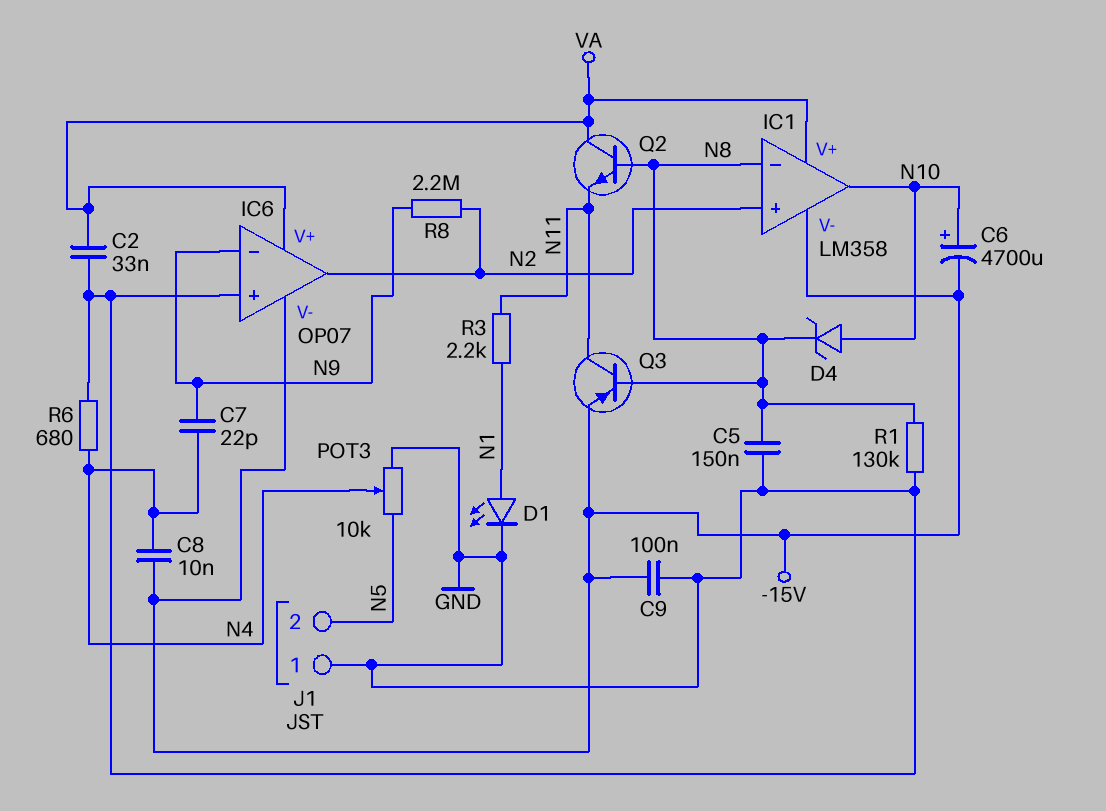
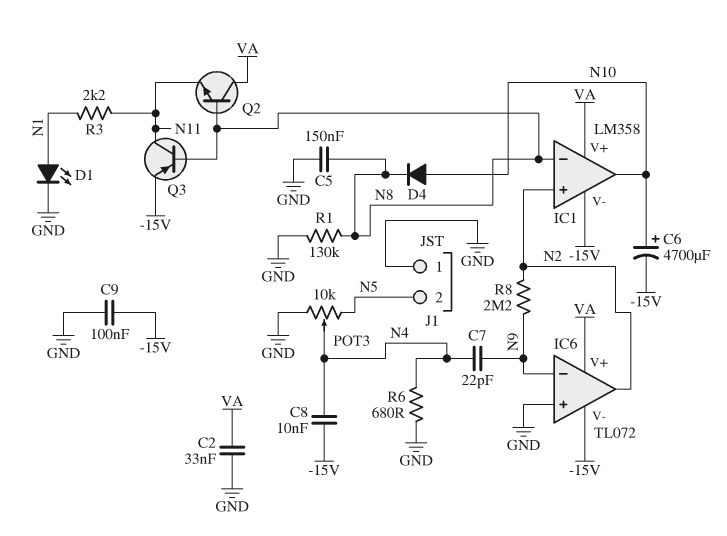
D4: zener (A N10, K N8) -> diode (A N10, K N8)
IC6: OP07 -> TL072

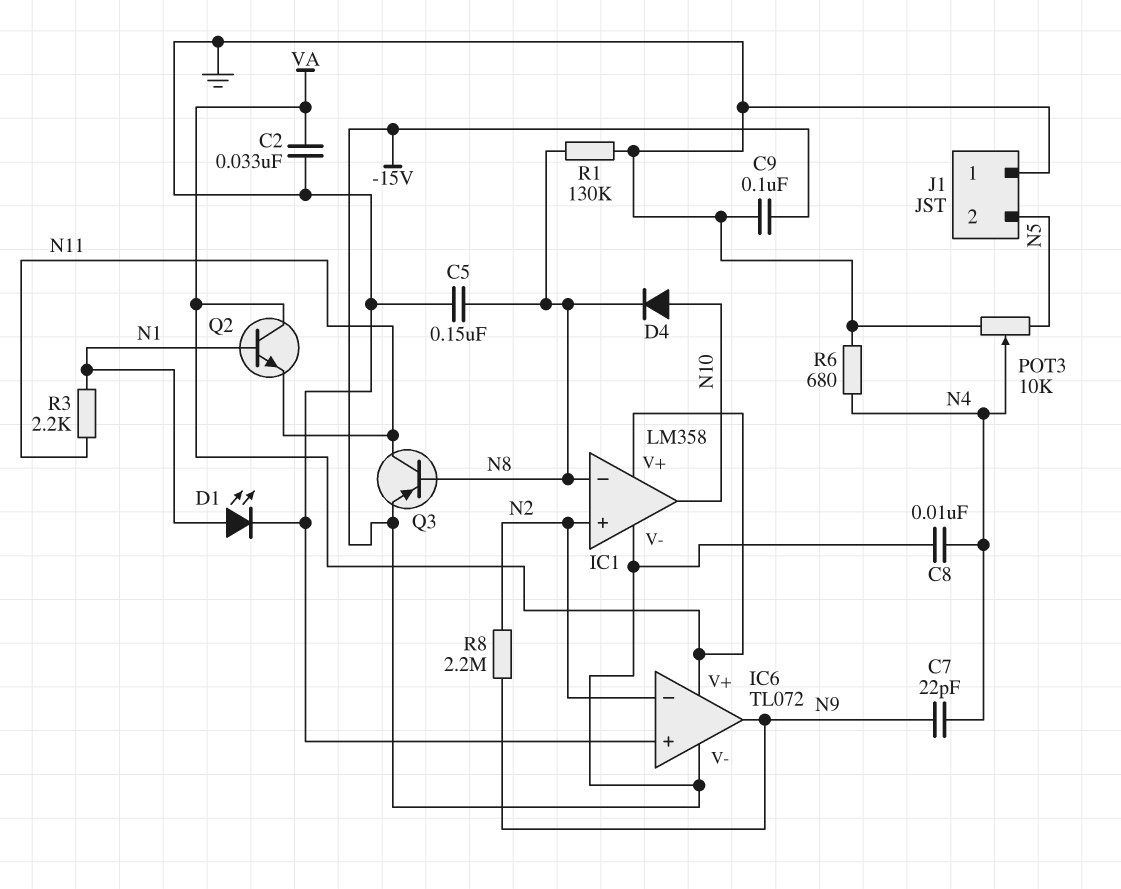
C6: 4700uF (plus N10, minus -15V) -> none
IC6 pin in-: N9 -> N2
IC6 pin out: N2 -> N9
Q2: NPN (B N8, C VA, E N11) -> NPN (B N1, C VA, E N11)

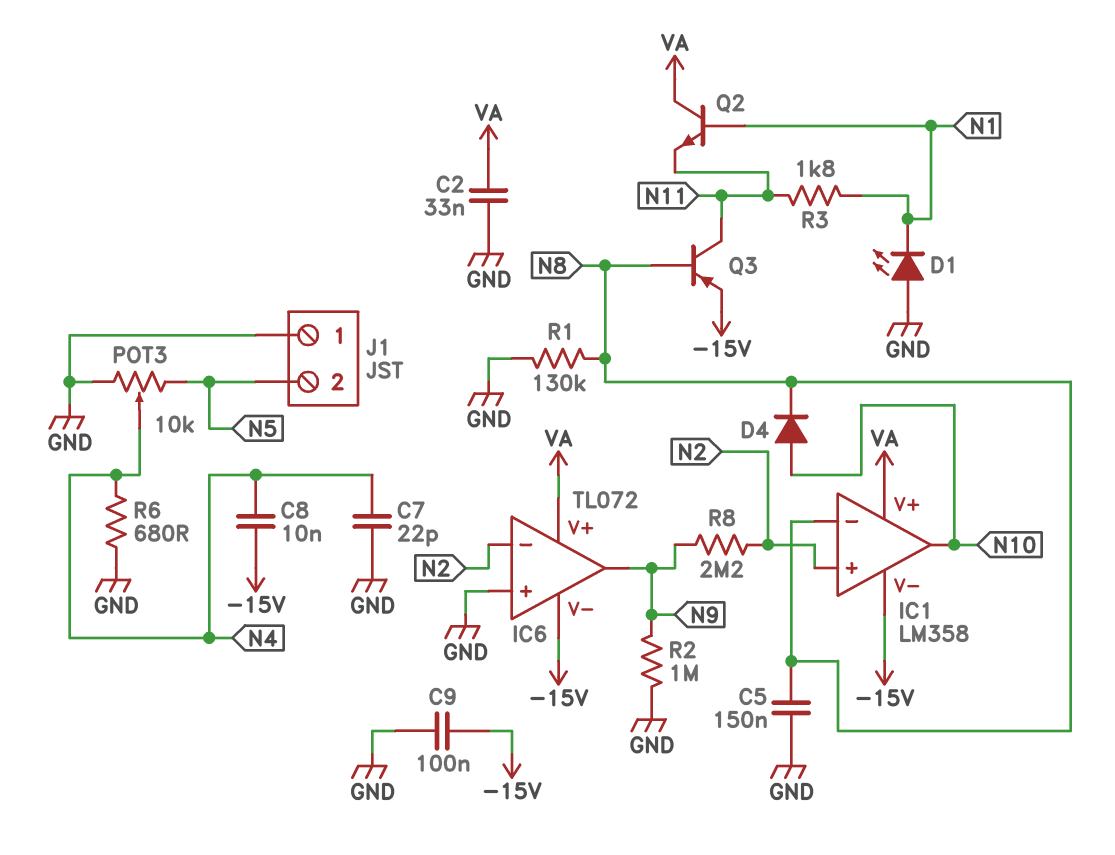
C7: 22pF (N4, N9) -> 22pF (GND, N4)
D1: LED (A N1, K GND) -> LED (A GND, K N1)
R2: none -> 1M (GND, N9)
R3: 2.2k (N1, N11) -> 1.8k (N1, N11)

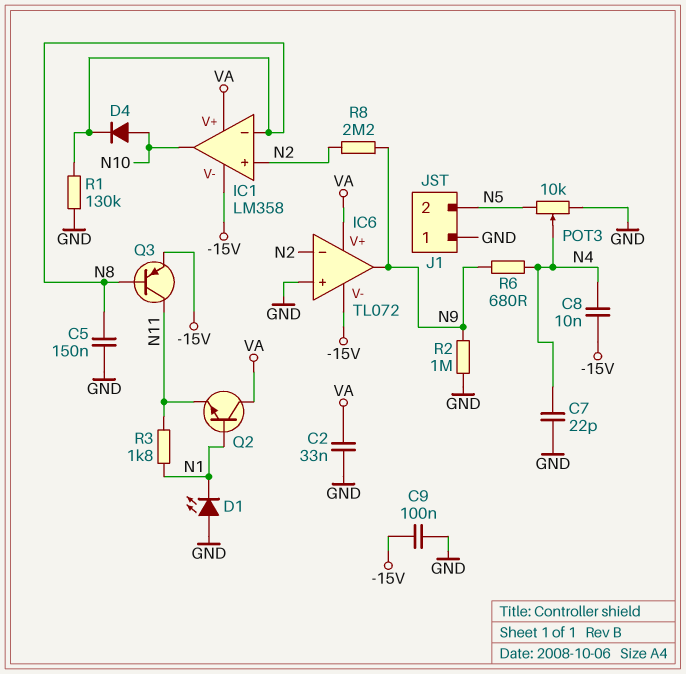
R6: 680 (GND, N4) -> 680 (N4, N9)

